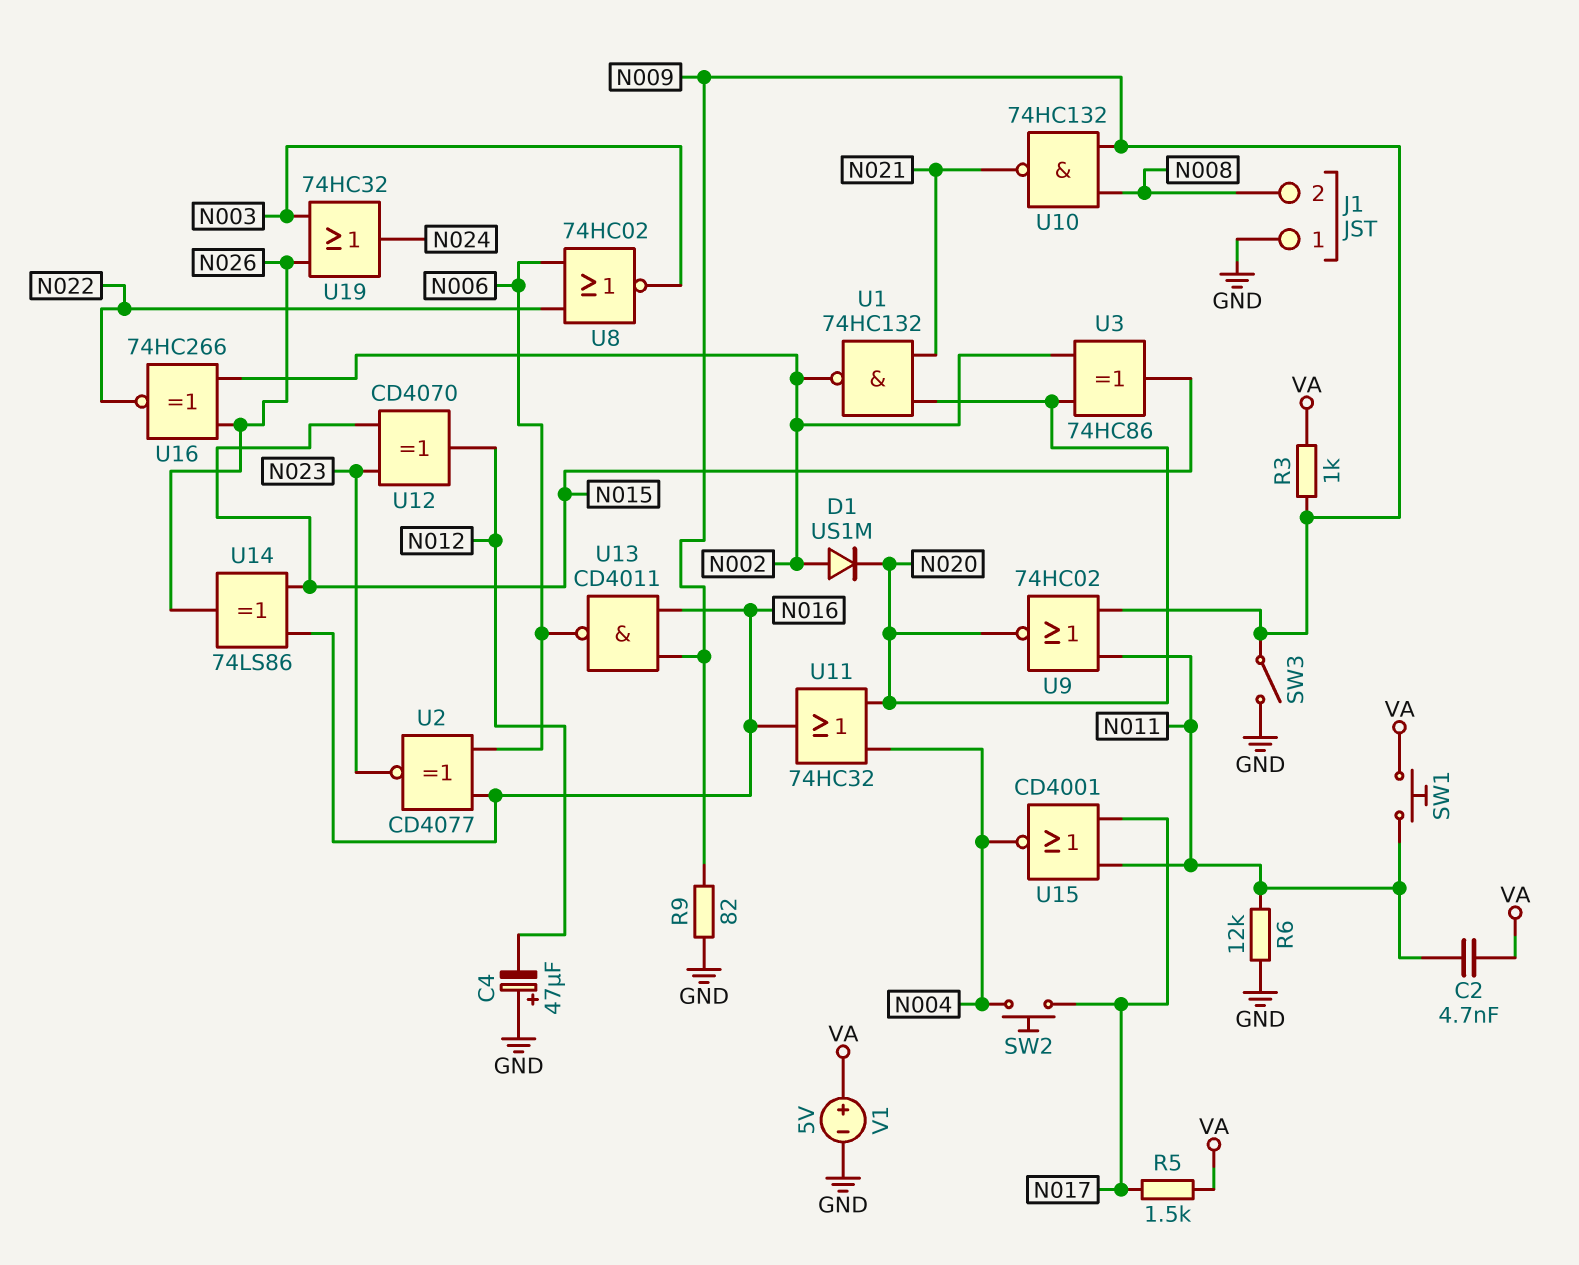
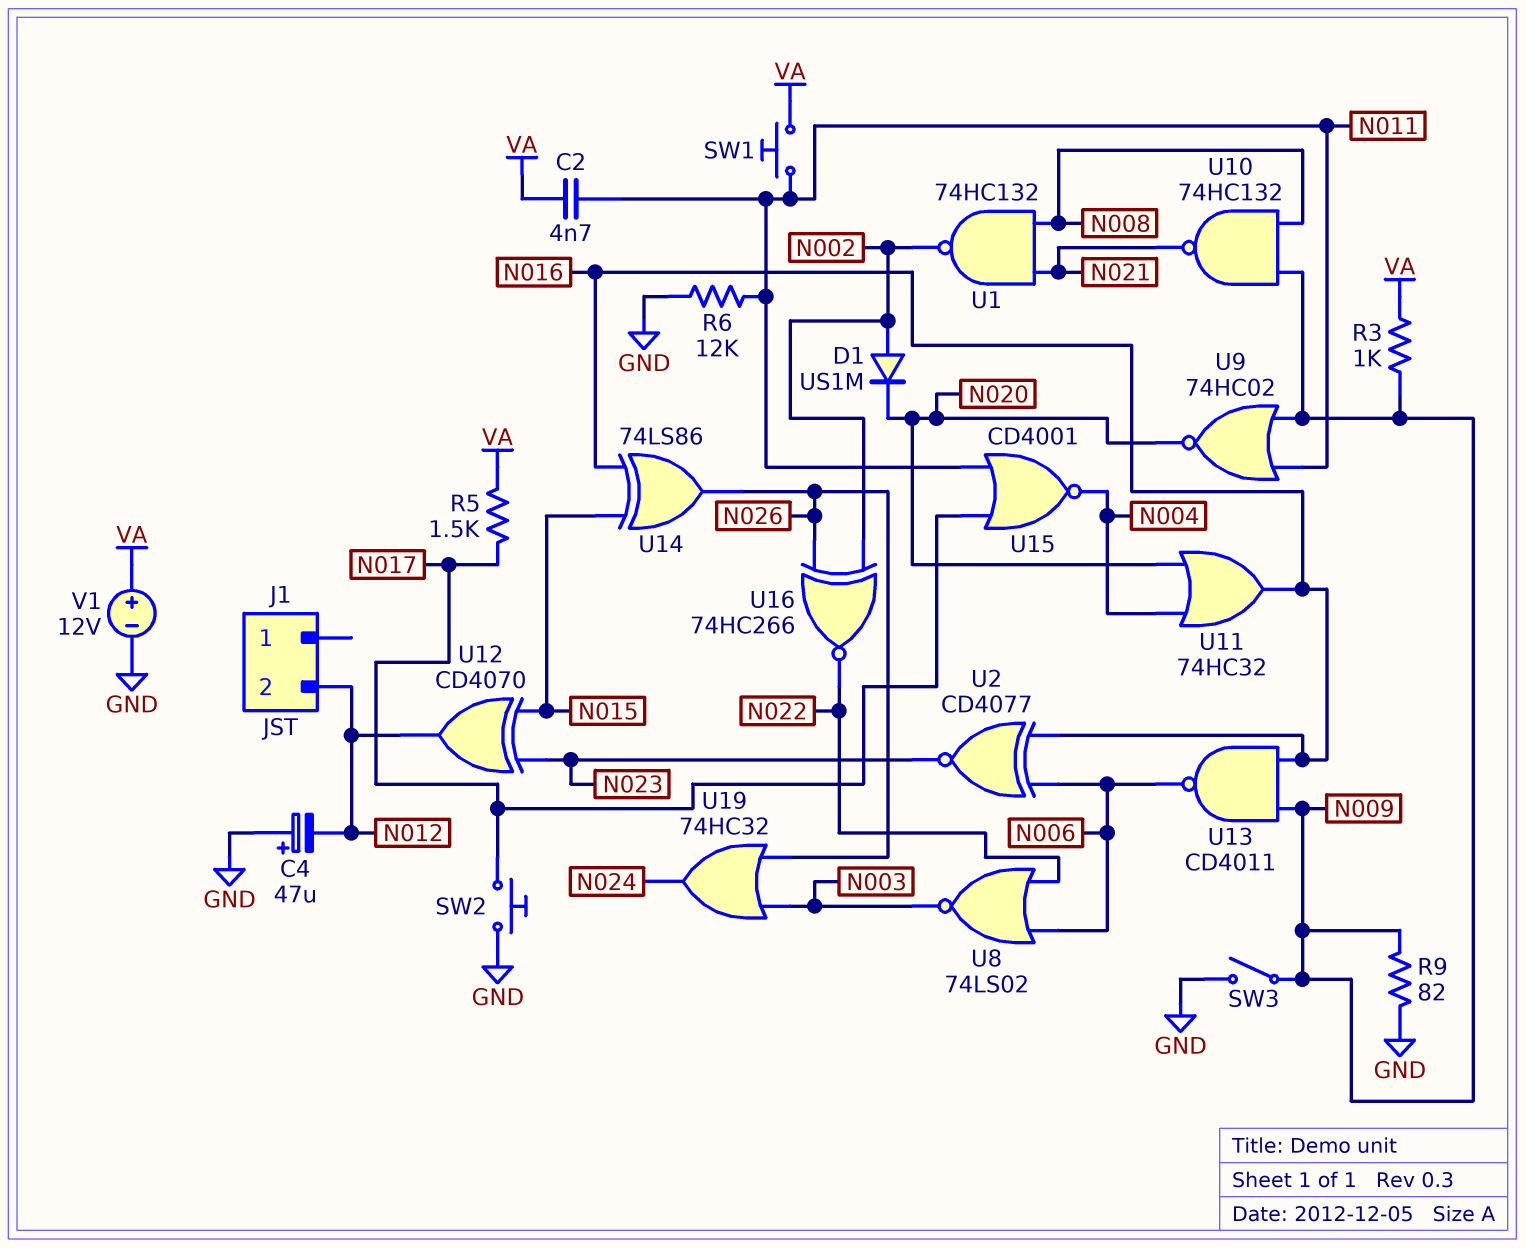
J1 pin 1: GND -> none
J1 pin 2: N008 -> N012
SW2: button (N004, N017) -> button (GND, N017)
U1: NAND 74HC132 (in N020, in N021, out N002) -> NAND 74HC132 (in N008, in N021, out N002)
U3: XOR 74HC86 (in N002, in N020, out N015) -> none
U8: NOR 74HC02 (in N006, in N022, out N003) -> NOR 74LS02 (in N006, in N022, out N003)
V1: 5V (plus VA, minus GND) -> 12V (plus VA, minus GND)

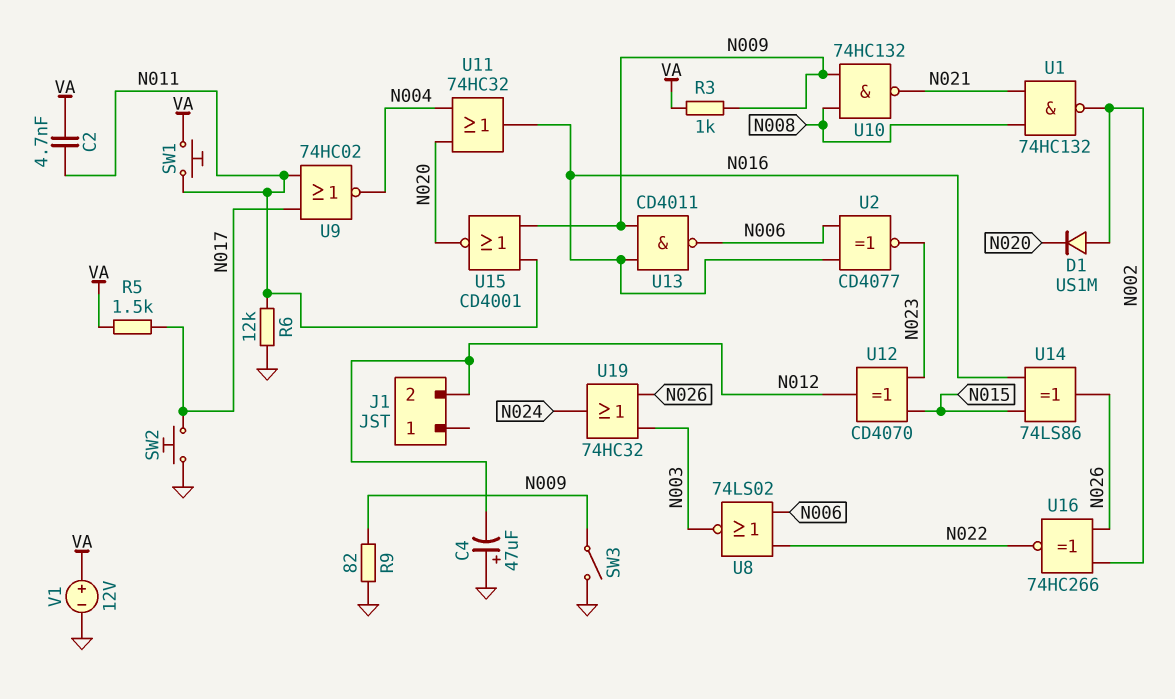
U9: NOR 74HC02 (in N009, in N011, out N020) -> NOR 74HC02 (in N011, in N017, out N004)
U15: NOR CD4001 (in N011, in N017, out N004) -> NOR CD4001 (in N009, in N011, out N020)

